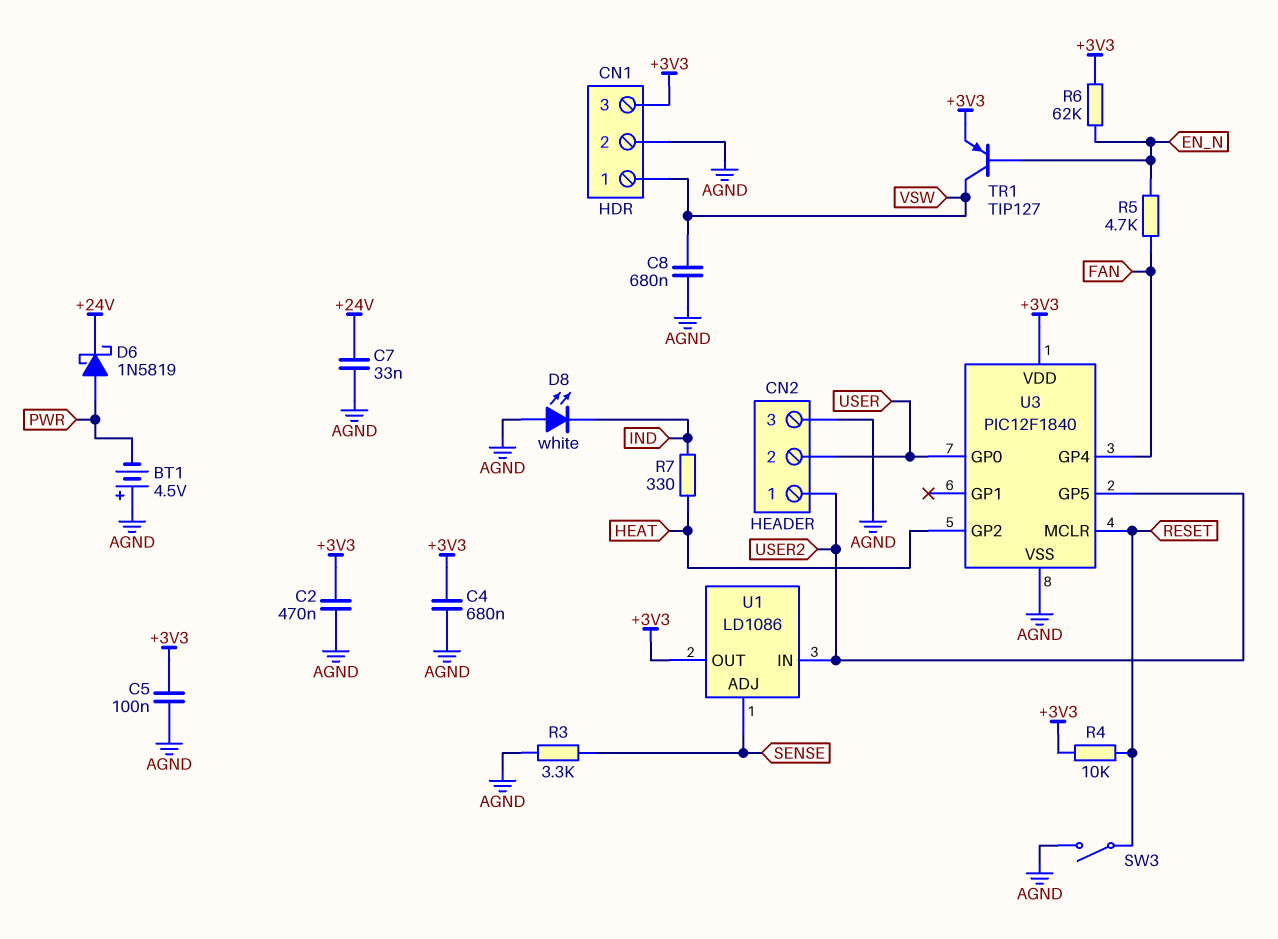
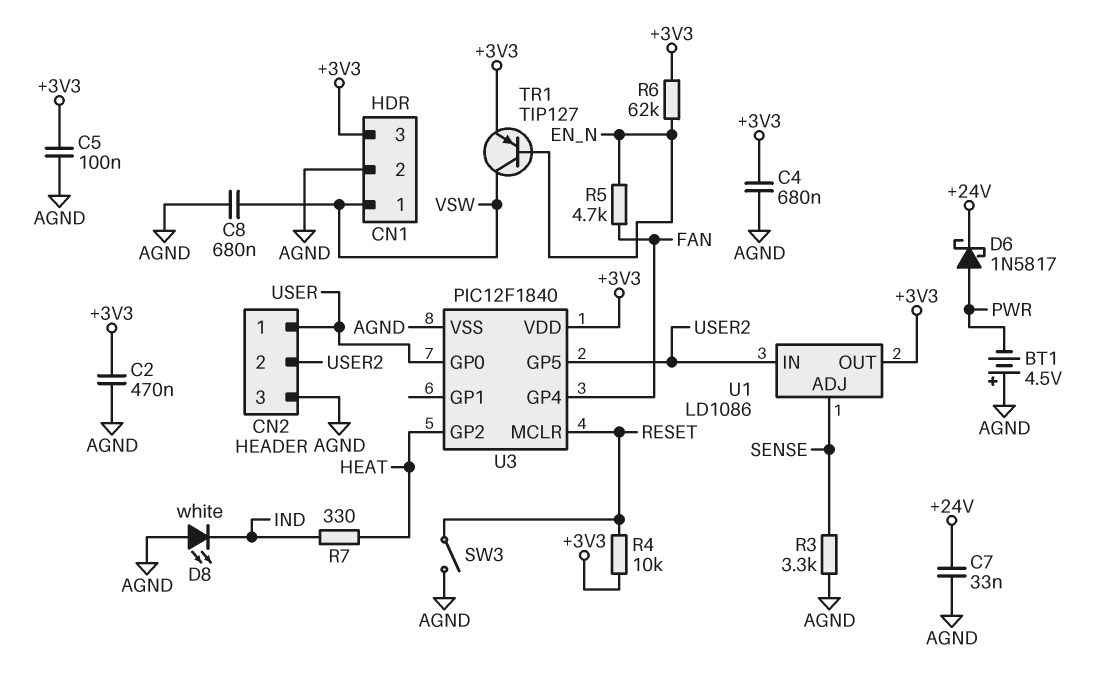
CN2 pin 1: USER2 -> USER
CN2 pin 2: USER -> USER2
D6: schottky 1N5819 (A PWR, K +24V) -> schottky 1N5817 (A PWR, K +24V)

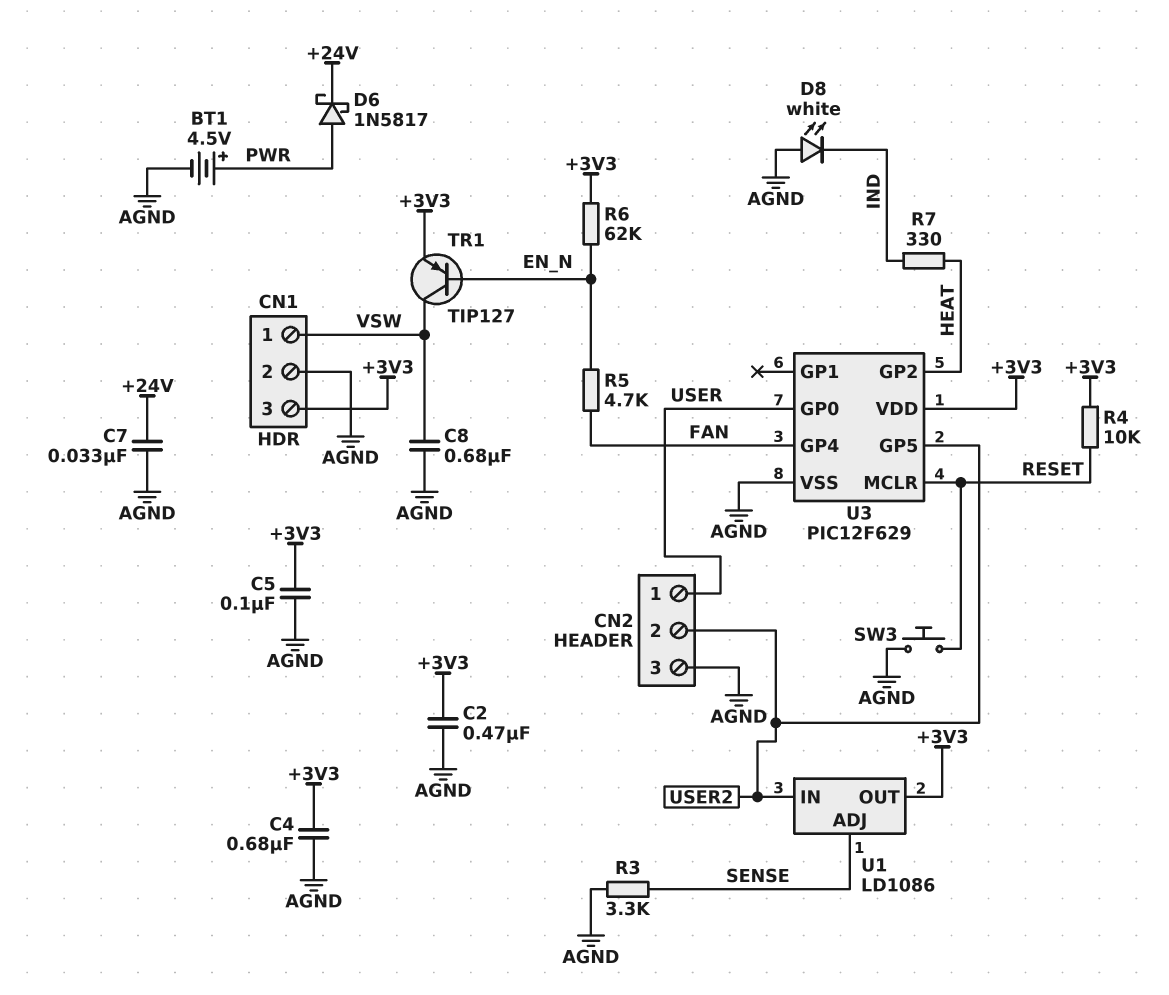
BT1: 4.5V (plus AGND, minus PWR) -> 4.5V (plus PWR, minus AGND)
SW3: switch (AGND, RESET) -> button (AGND, RESET)
U3: PIC12F1840 -> PIC12F629

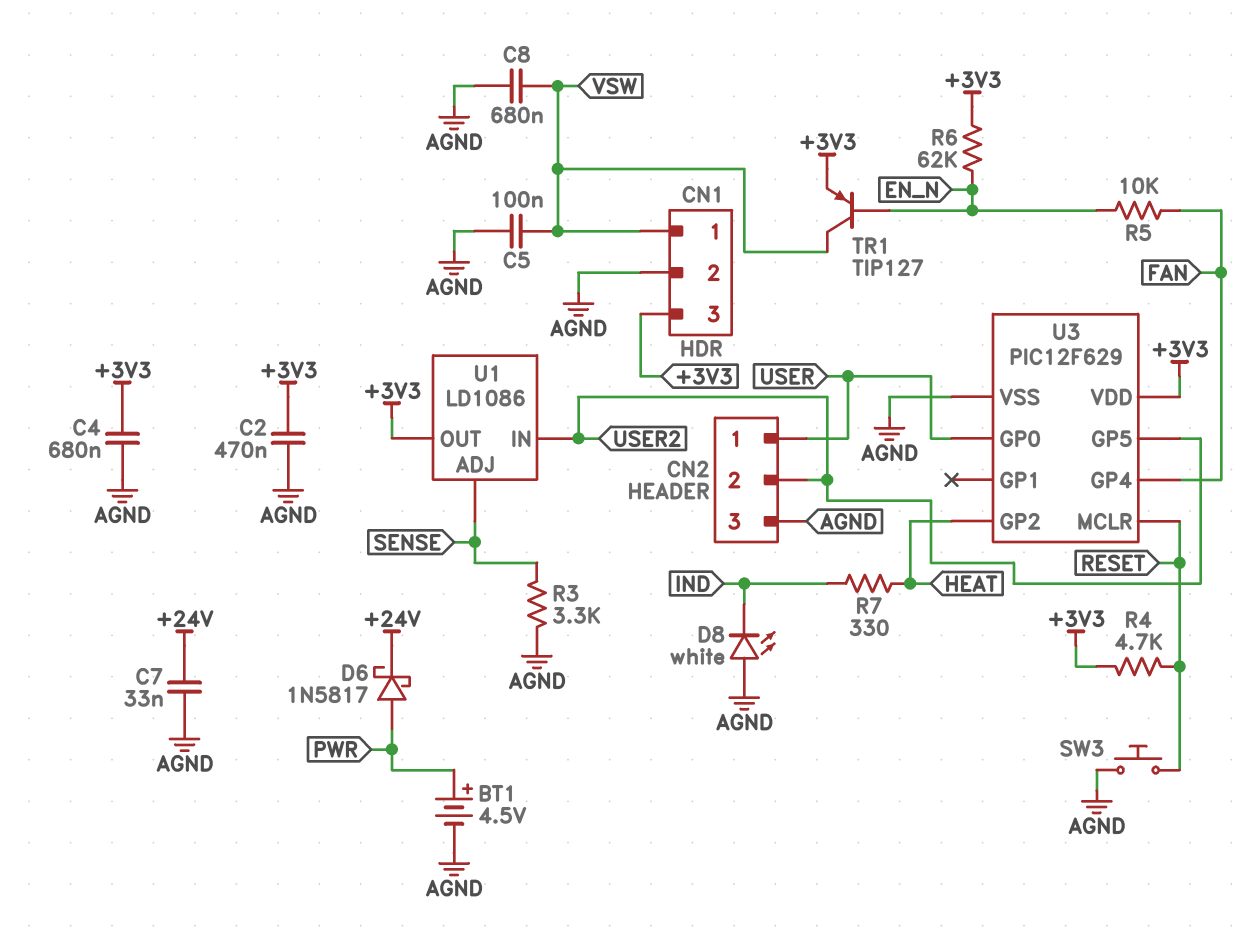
C5: 100nF (+3V3, AGND) -> 100nF (AGND, VSW)
R4: 10k (+3V3, RESET) -> 4.7k (+3V3, RESET)
R5: 4.7k (EN_N, FAN) -> 10k (EN_N, FAN)

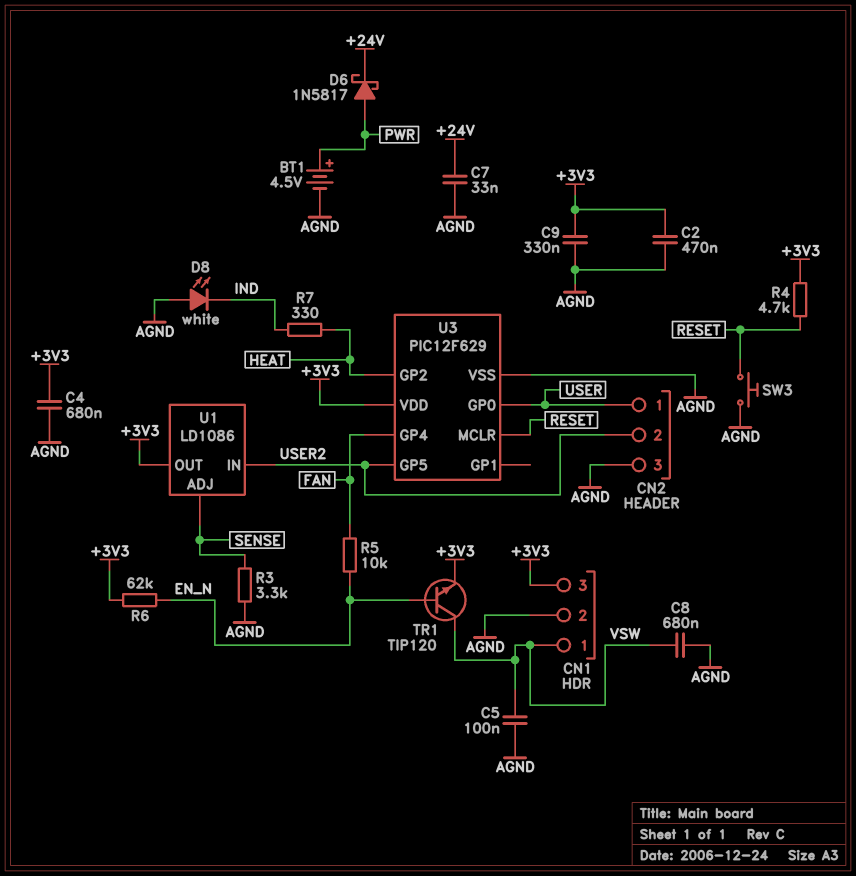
C9: none -> 330nF (+3V3, AGND)
TR1: PNP TIP127 (B EN_N, C VSW, E +3V3) -> NPN TIP120 (B EN_N, C VSW, E +3V3)

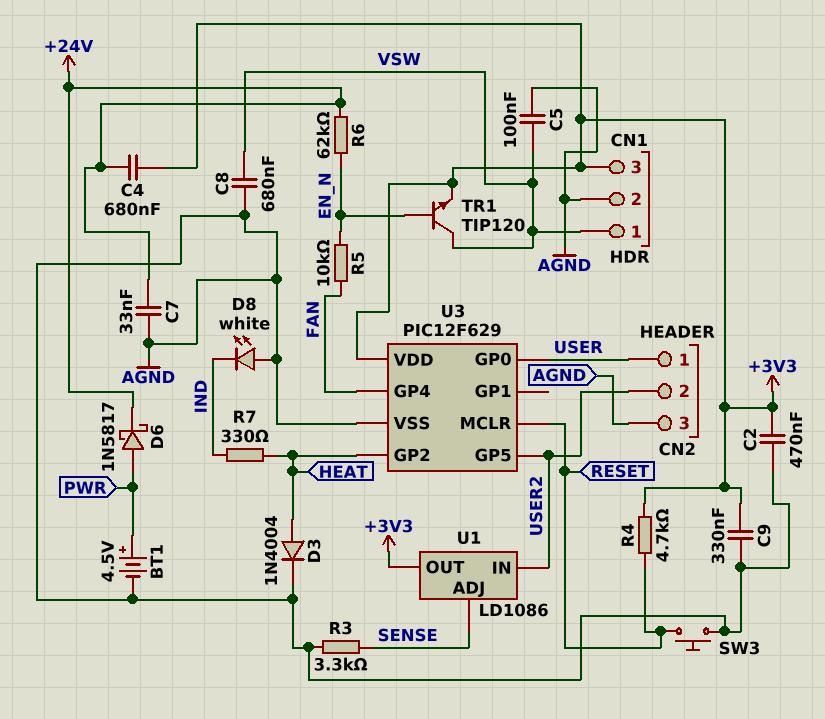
C4: 680nF (+3V3, AGND) -> 680nF (+3V3, +24V)
D3: none -> diode 1N4004 (A HEAT, K AGND)
R6: 62k (+3V3, EN_N) -> 62k (+24V, EN_N)

